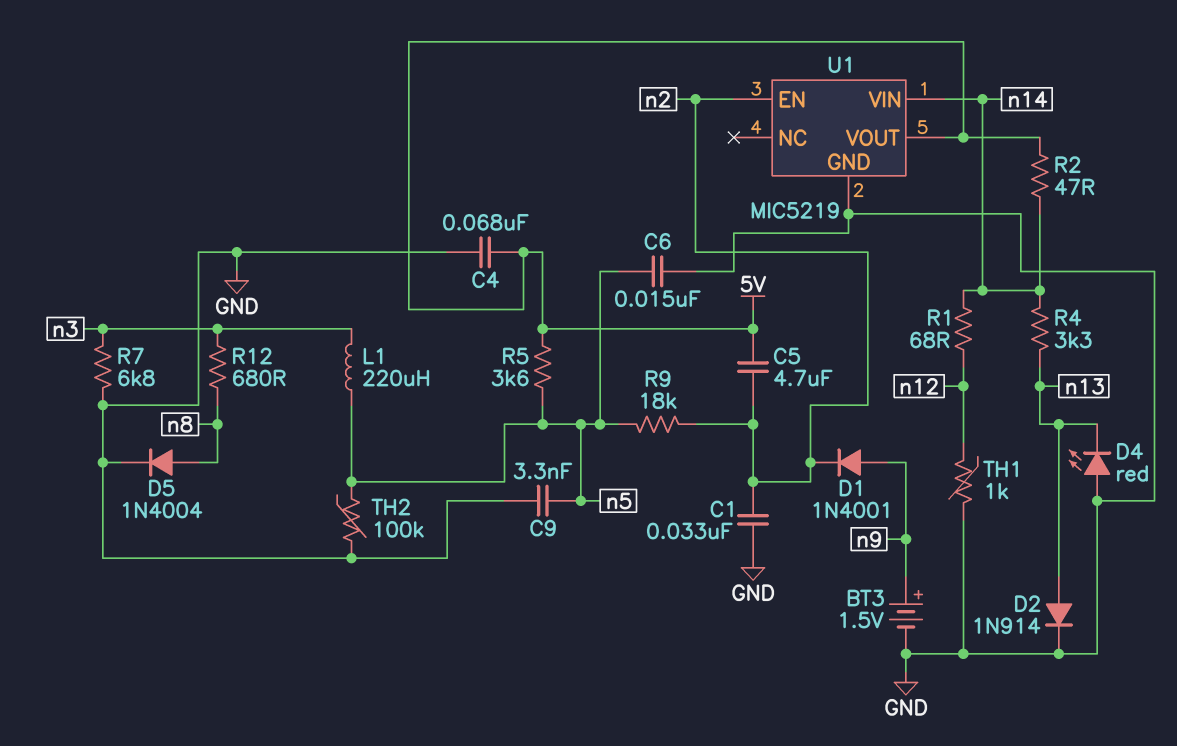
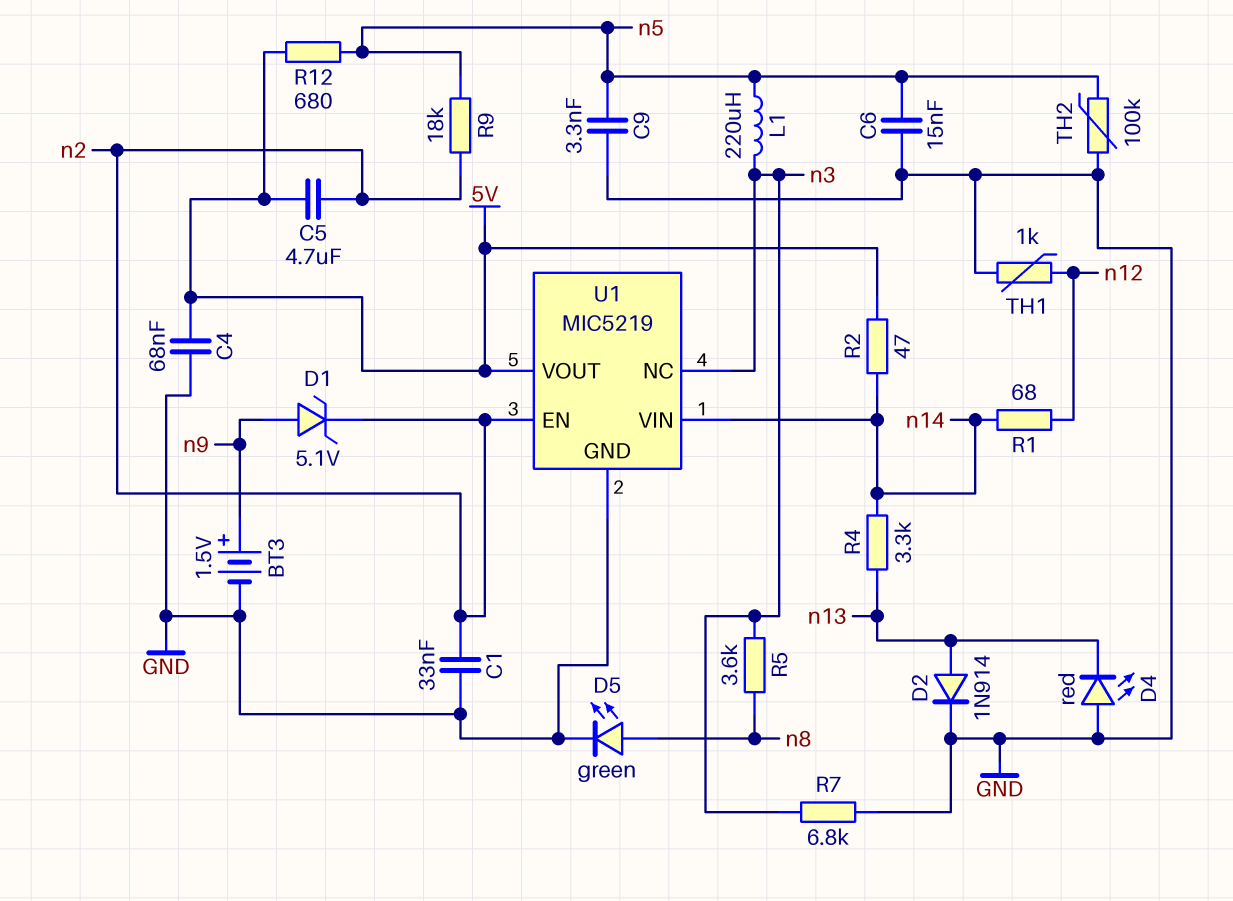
D1: diode 1N4001 (A n9, K n2) -> zener 5.1V (A n9, K n2)
D5: diode 1N4004 (A n8, K GND) -> LED green (A n8, K GND)
R5: 3.6k (5V, n5) -> 3.6k (n3, n8)
R12: 680 (n3, n8) -> 680 (5V, n5)
U1 pin NC: none -> n3

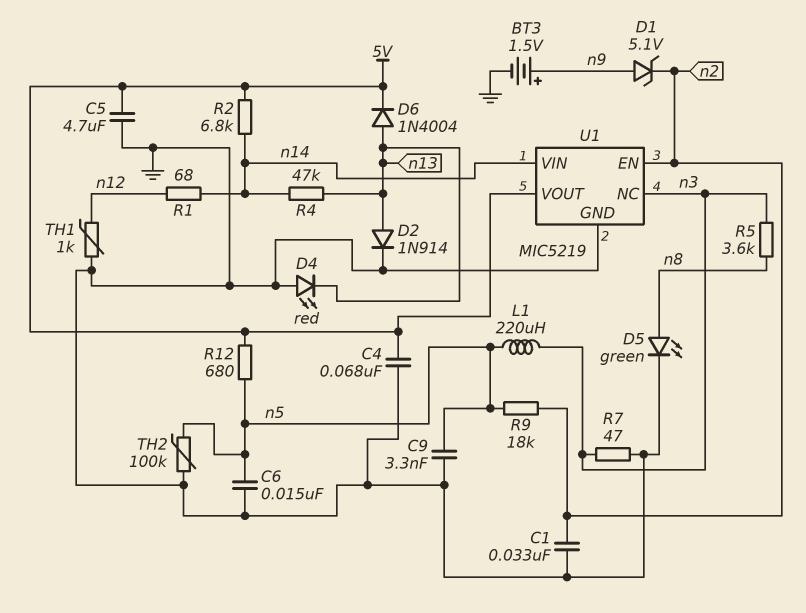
C5: 4.7uF (5V, n2) -> 4.7uF (5V, GND)
D6: none -> diode 1N4004 (A n13, K 5V)
R2: 47 (5V, n14) -> 6.8k (5V, n14)
R4: 3.3k (n13, n14) -> 47k (n13, n14)
R7: 6.8k (GND, n3) -> 47 (GND, n3)

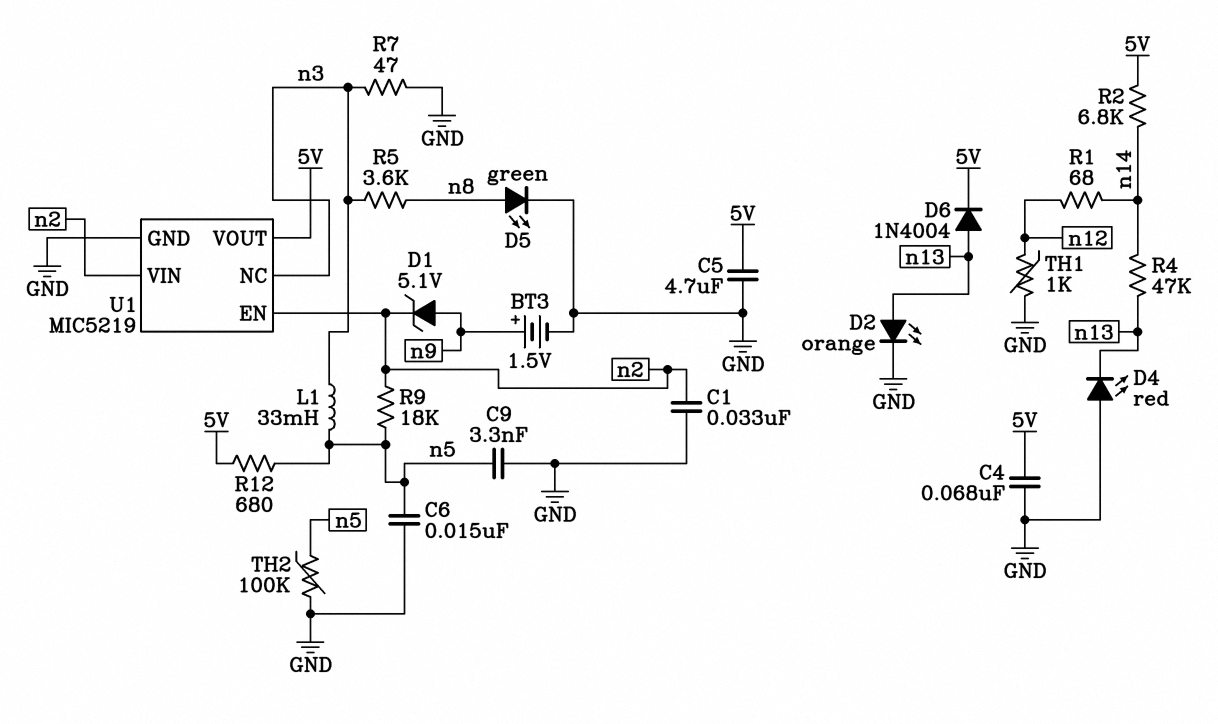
D2: diode 1N914 (A n13, K GND) -> LED orange (A n13, K GND)
L1: 220uH (n3, n5) -> 33mH (n3, n5)
U1 pin VIN: n14 -> n2

